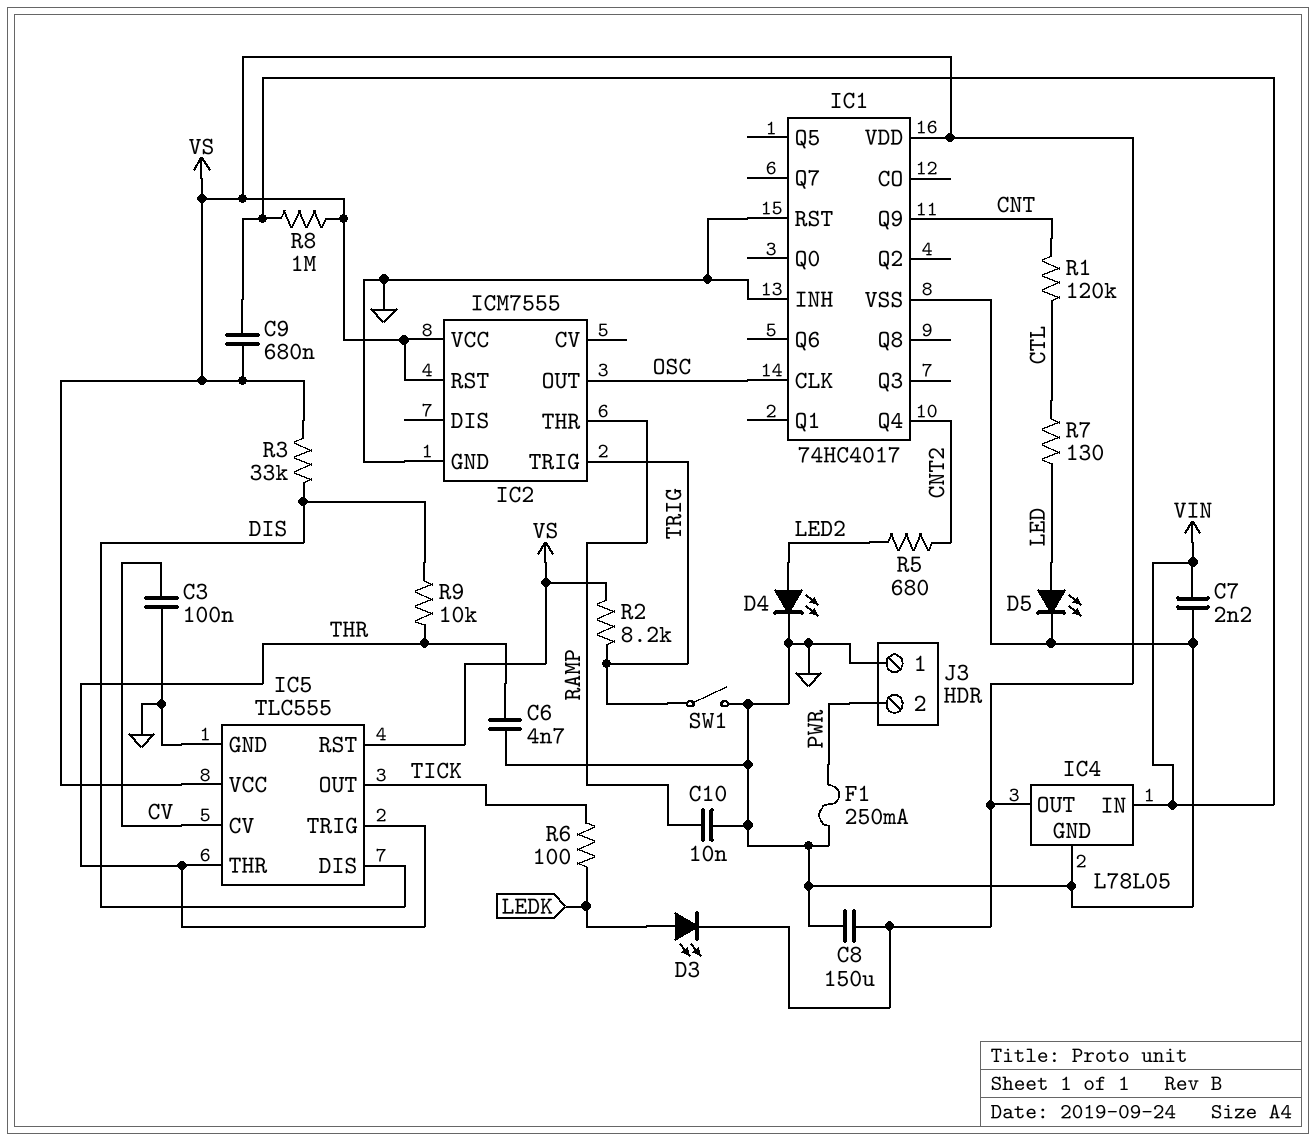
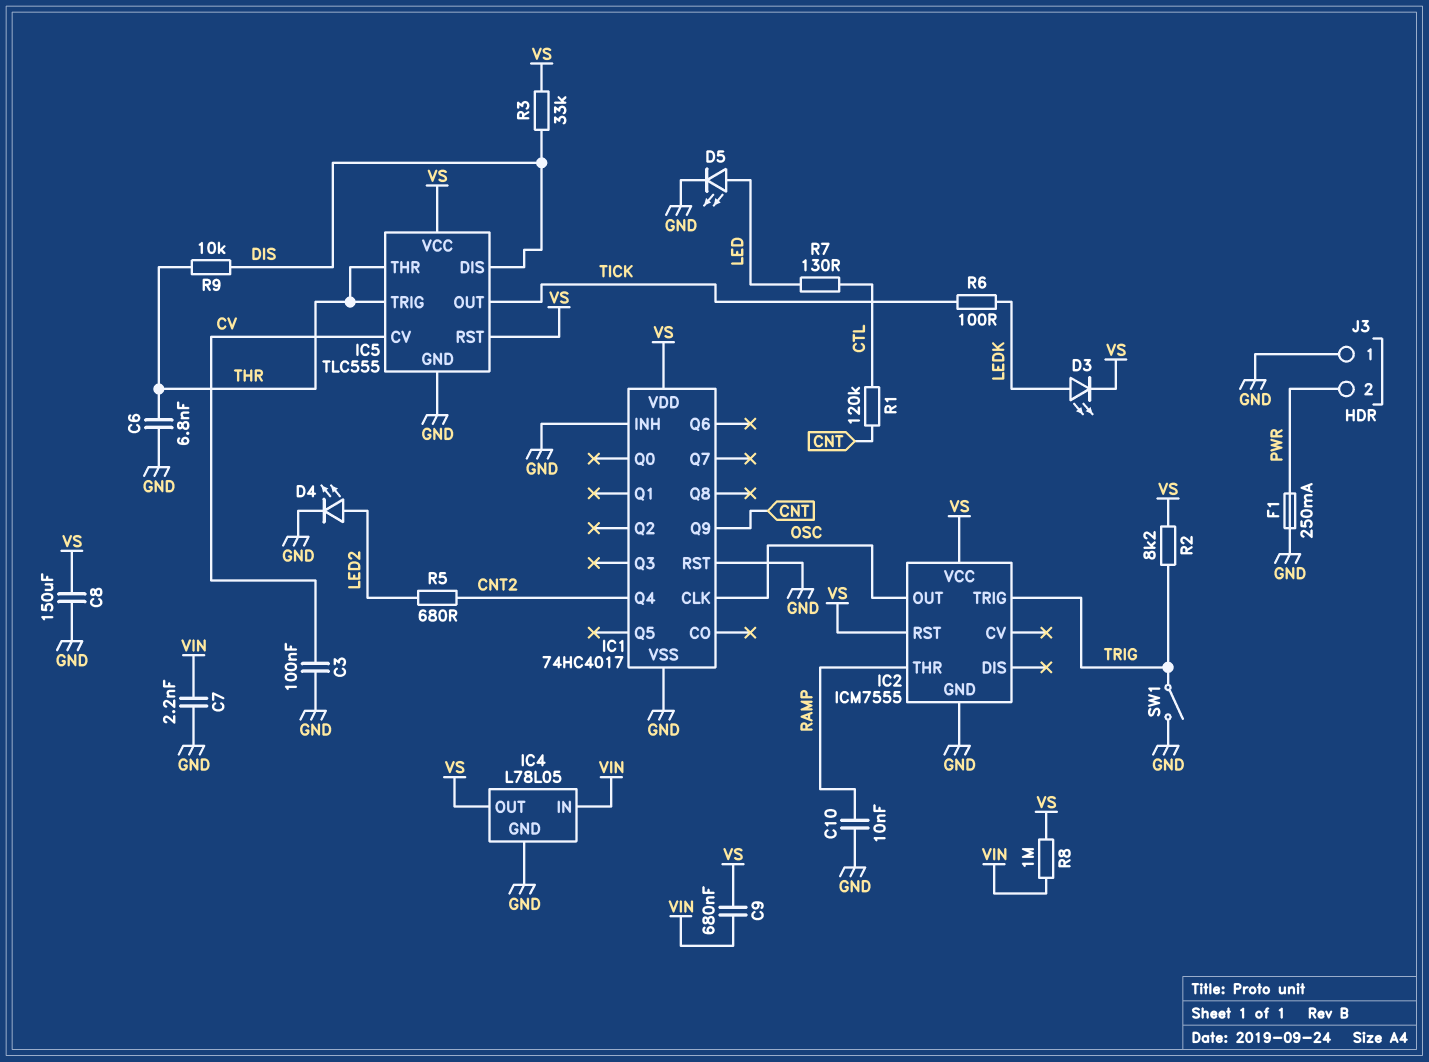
C6: 4.7nF (GND, THR) -> 6.8nF (GND, THR)

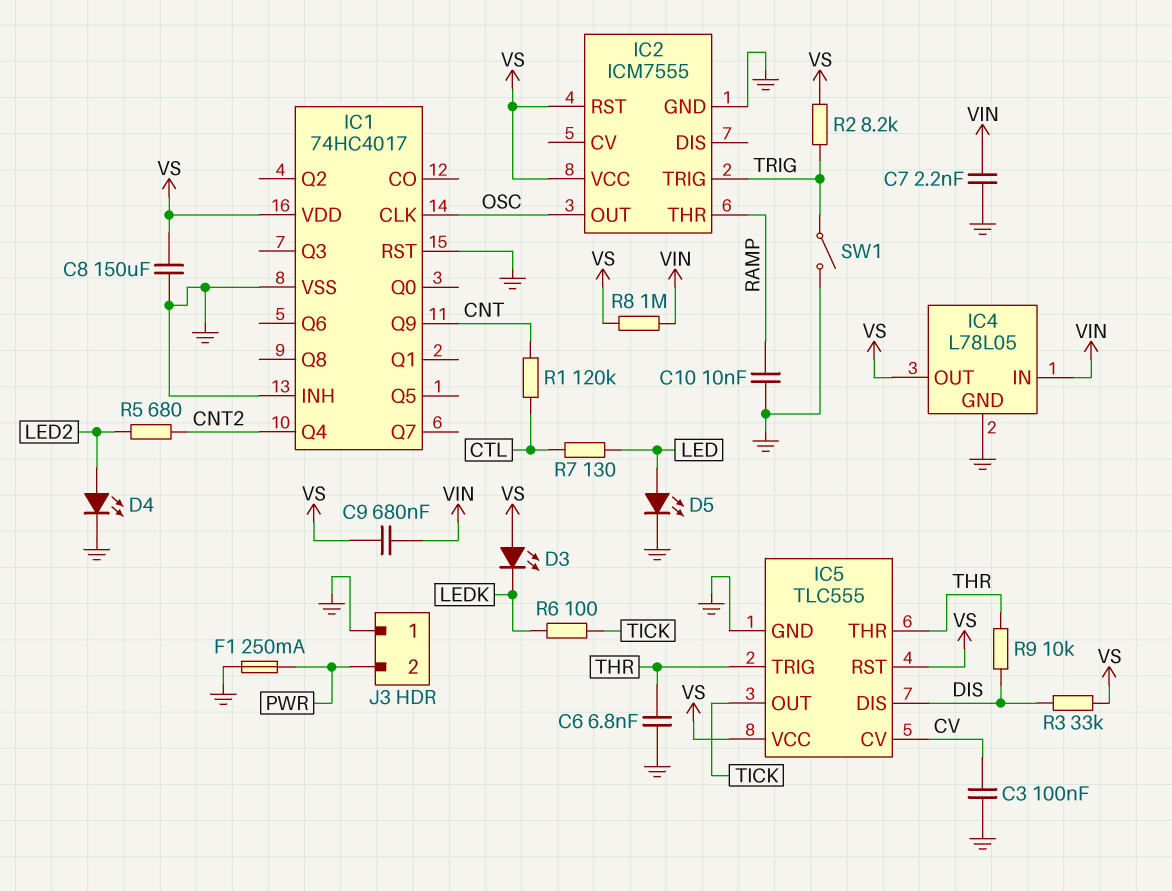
D3: LED (A LEDK, K VS) -> LED (A VS, K LEDK)

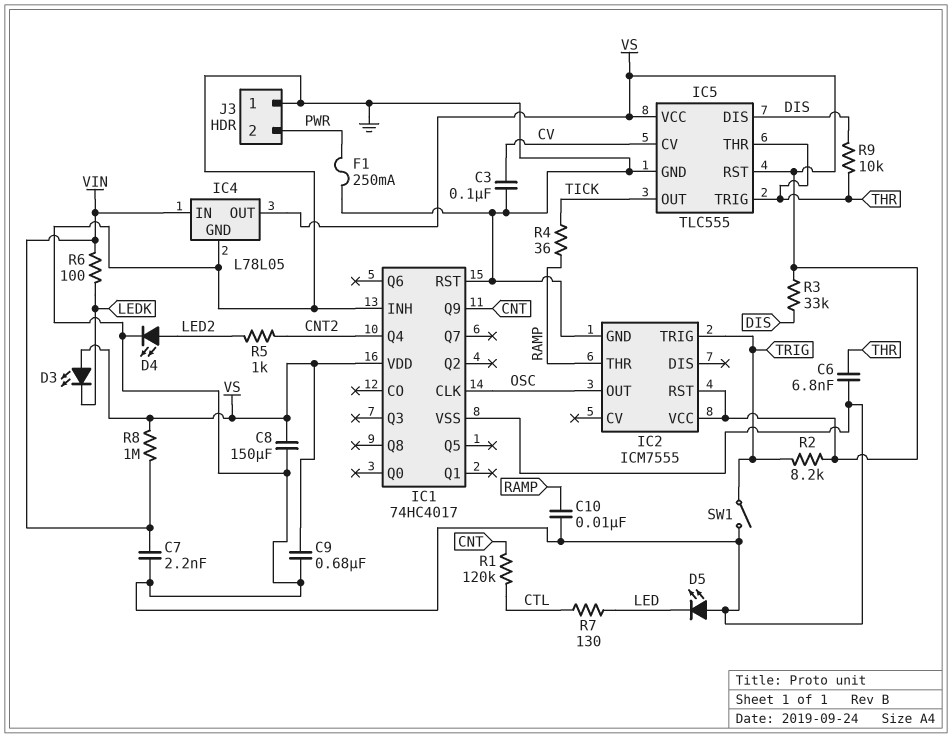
C9: 680nF (VIN, VS) -> 680nF (GND, VS)
D5: LED (A LED, K GND) -> LED (A GND, K LED)
R4: none -> 36 (RAMP, TICK)
R5: 680 (CNT2, LED2) -> 1k (CNT2, LED2)
R6: 100 (LEDK, TICK) -> 100 (LEDK, VIN)

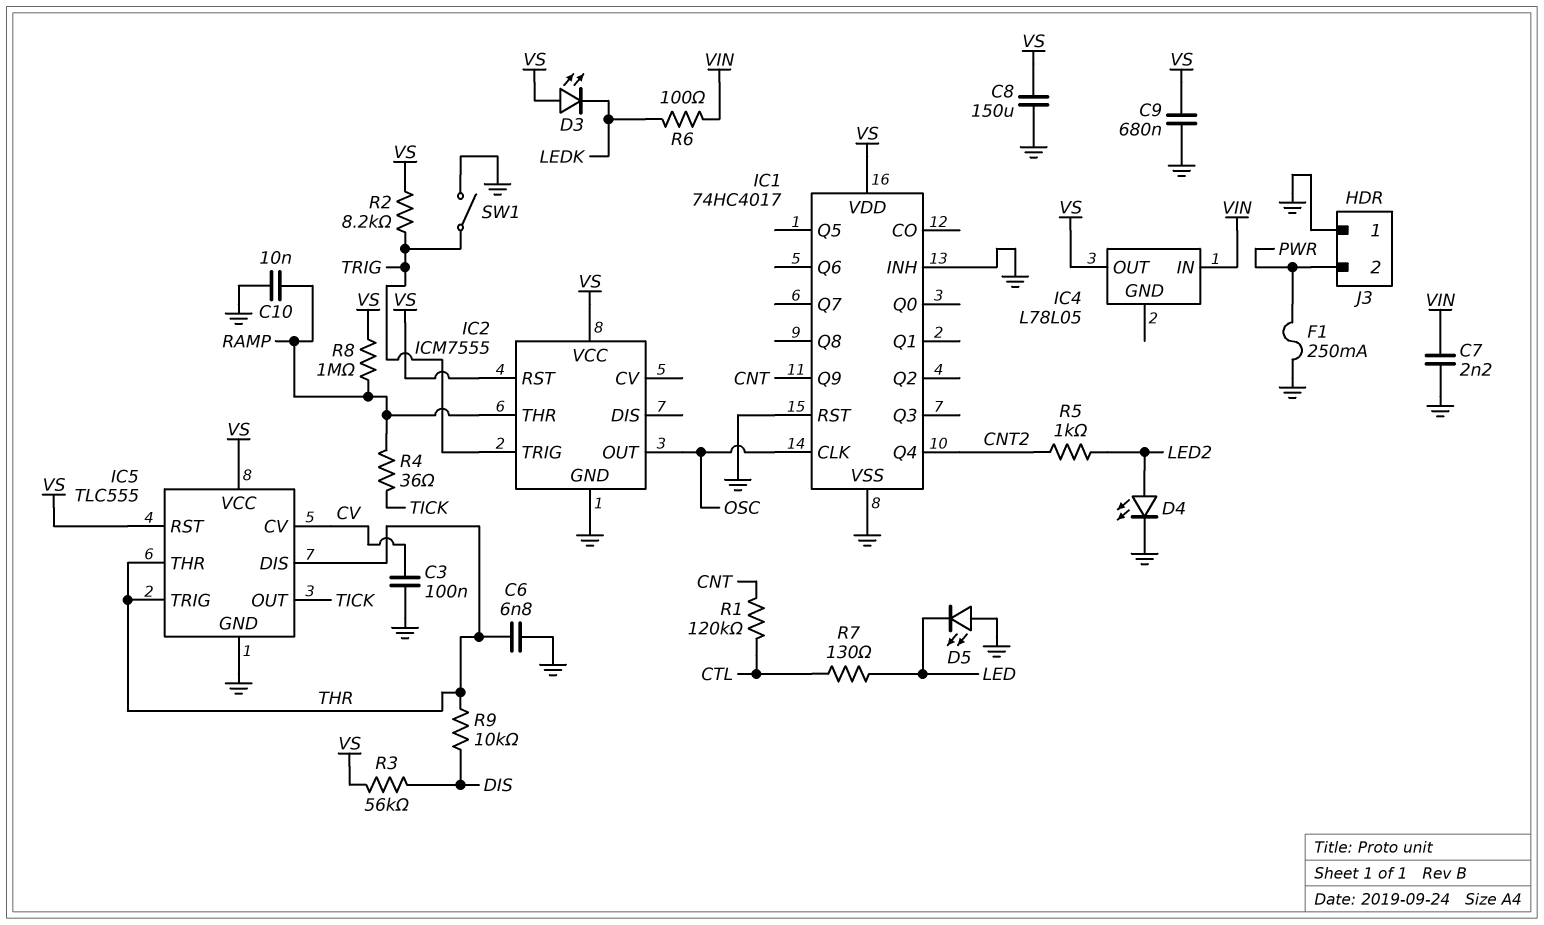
IC4 pin GND: GND -> none
IC5 pin DIS: DIS -> THR
R3: 33k (DIS, VS) -> 56k (DIS, VS)
R8: 1M (VIN, VS) -> 1M (RAMP, VS)

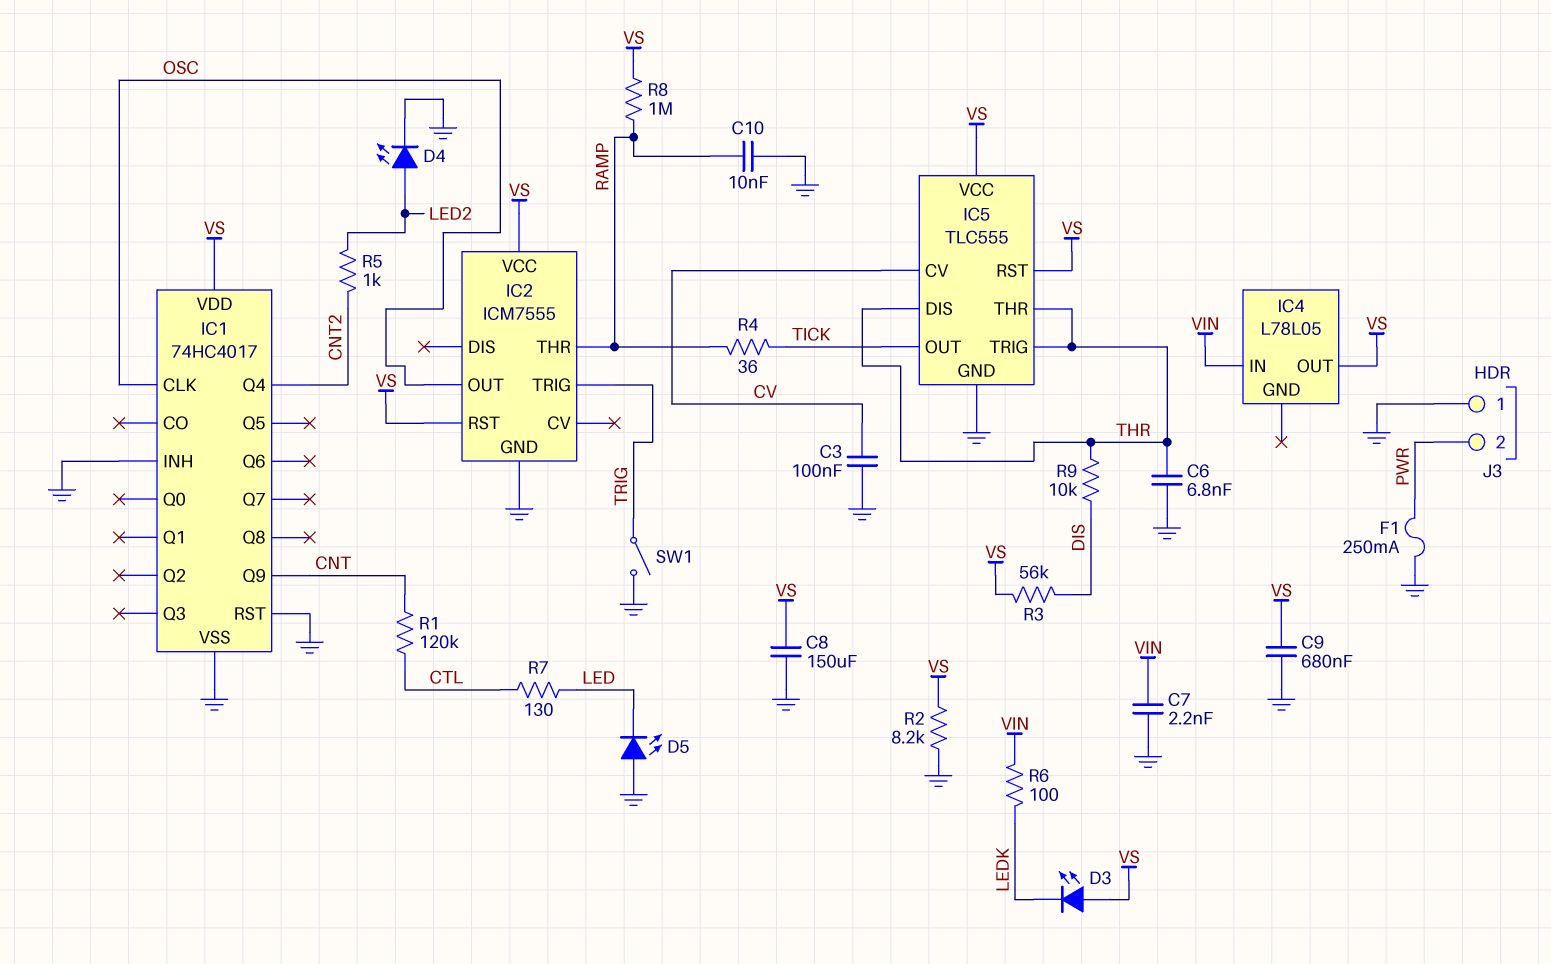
R2: 8.2k (TRIG, VS) -> 8.2k (GND, VS)

